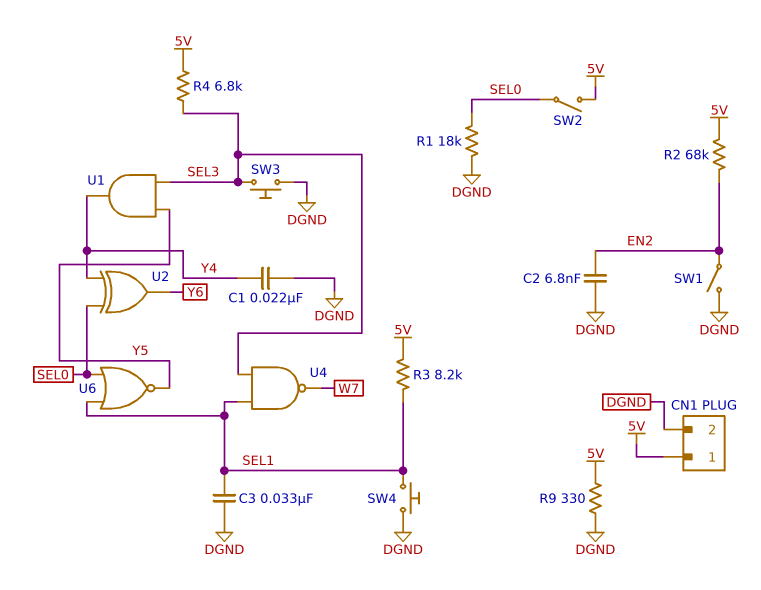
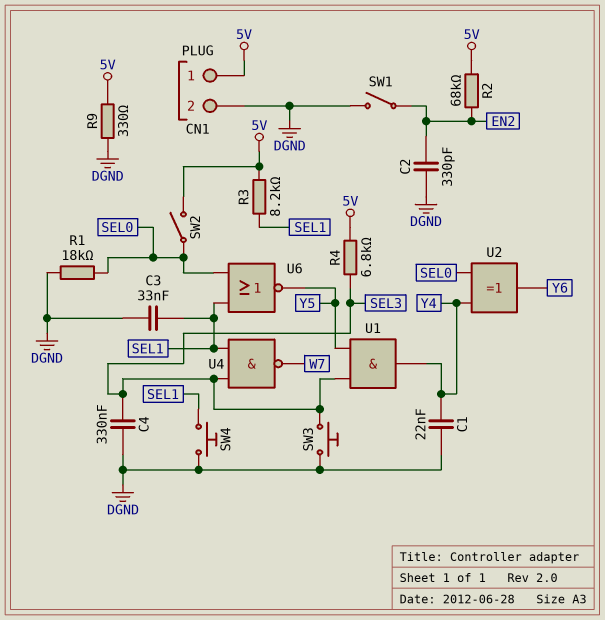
C2: 6.8nF (DGND, EN2) -> 330pF (DGND, EN2)
C4: none -> 330nF (DGND, SEL3)

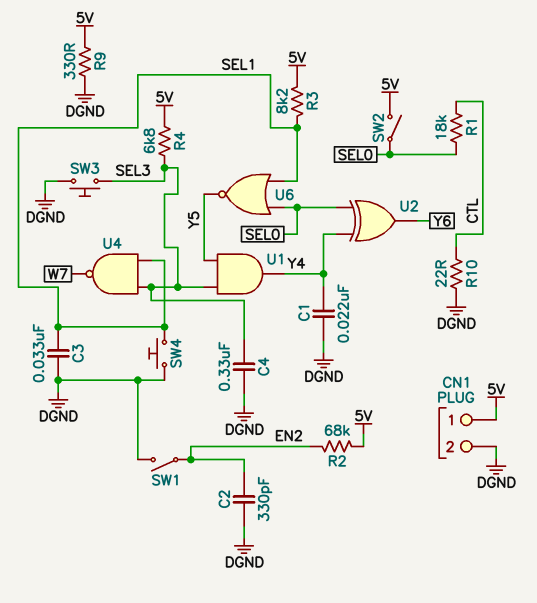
R1: 18k (DGND, SEL0) -> 18k (CTL, SEL0)
R10: none -> 22 (CTL, DGND)

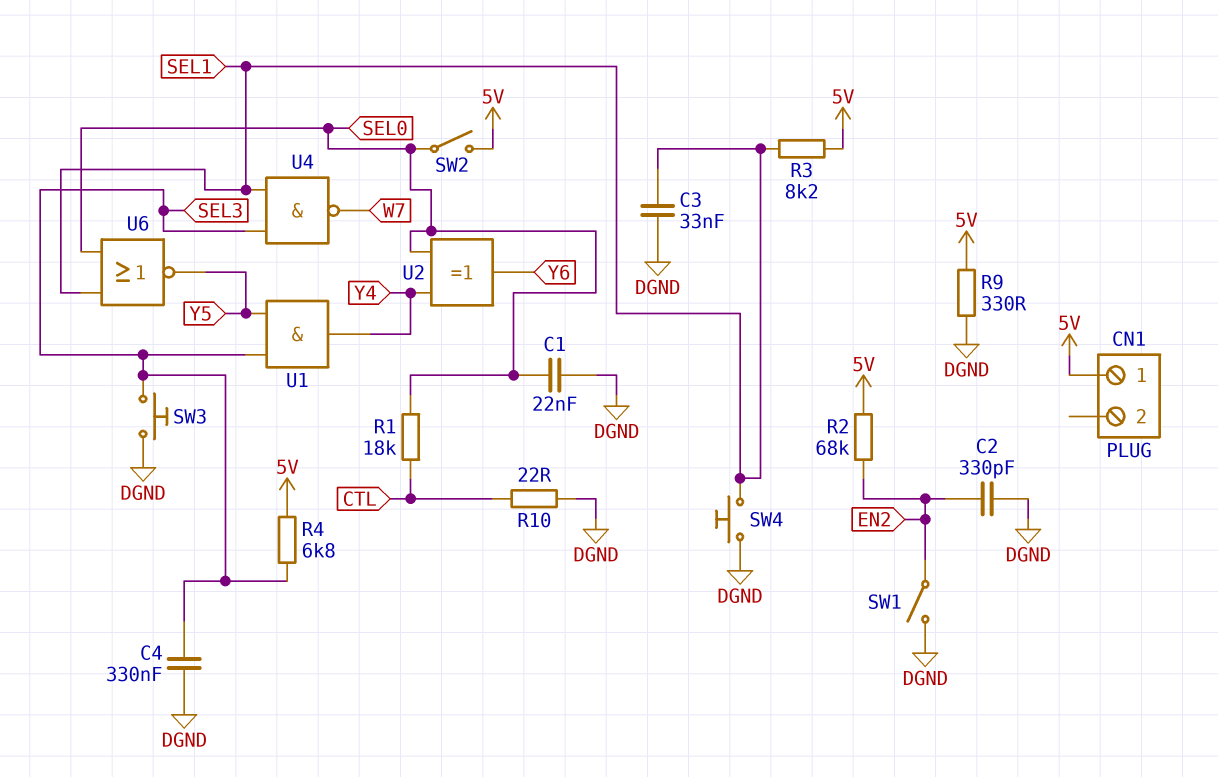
C1: 22nF (DGND, Y4) -> 22nF (DGND, SEL0)
CN1 pin 2: DGND -> none

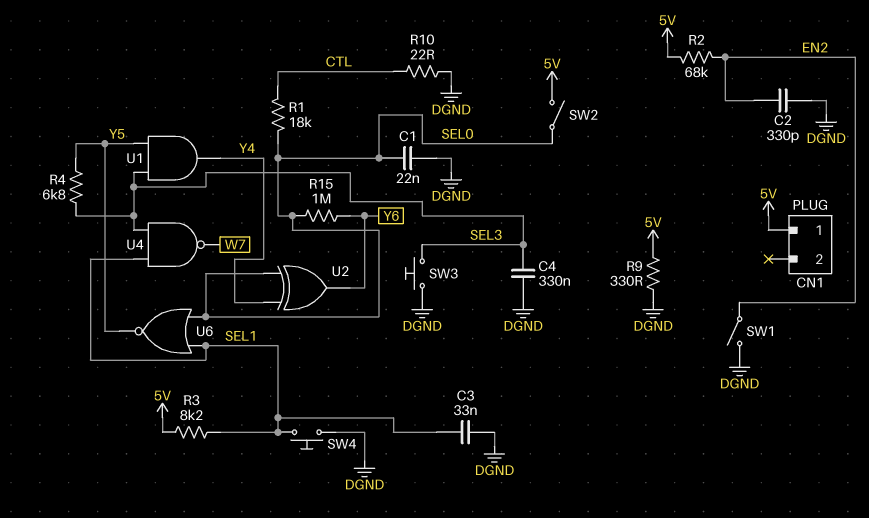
R4: 6.8k (5V, SEL3) -> 6.8k (SEL3, Y5)
R15: none -> 1M (SEL0, Y6)

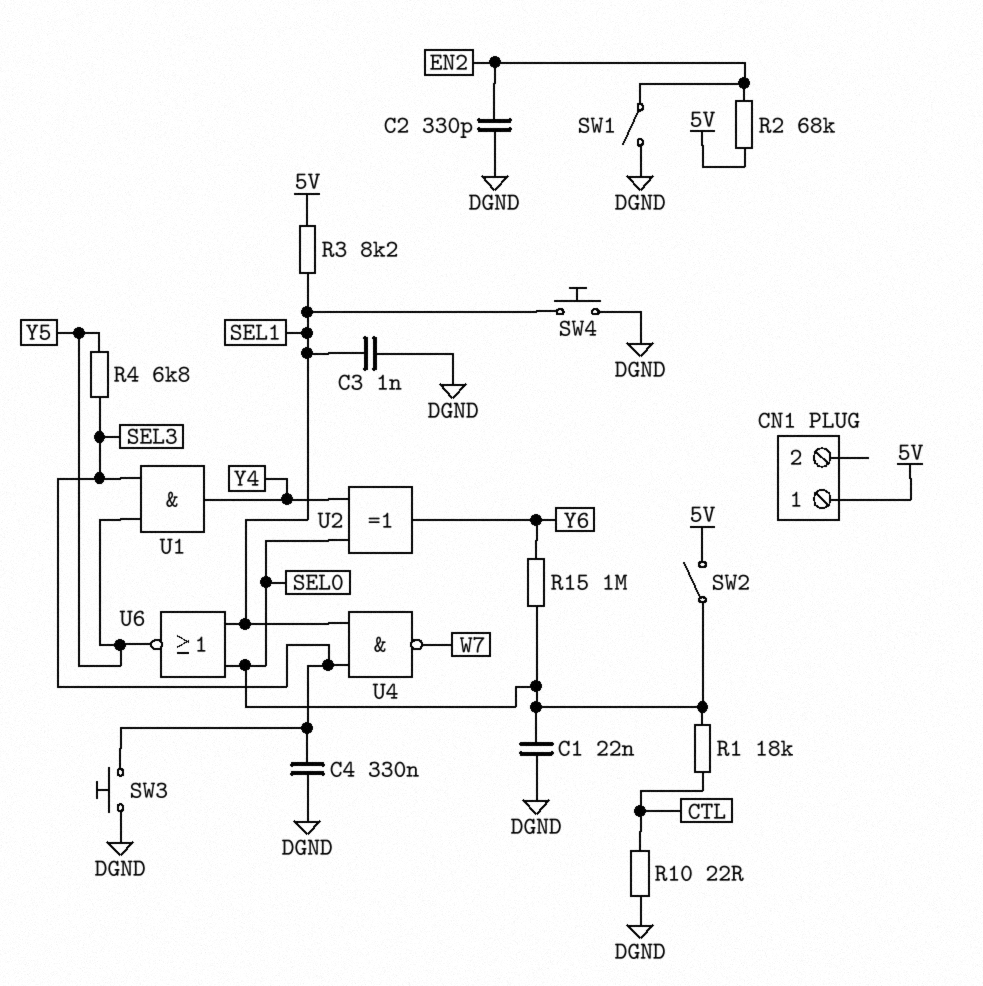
C3: 33nF (DGND, SEL1) -> 1nF (DGND, SEL1)
R9: 330 (5V, DGND) -> none

